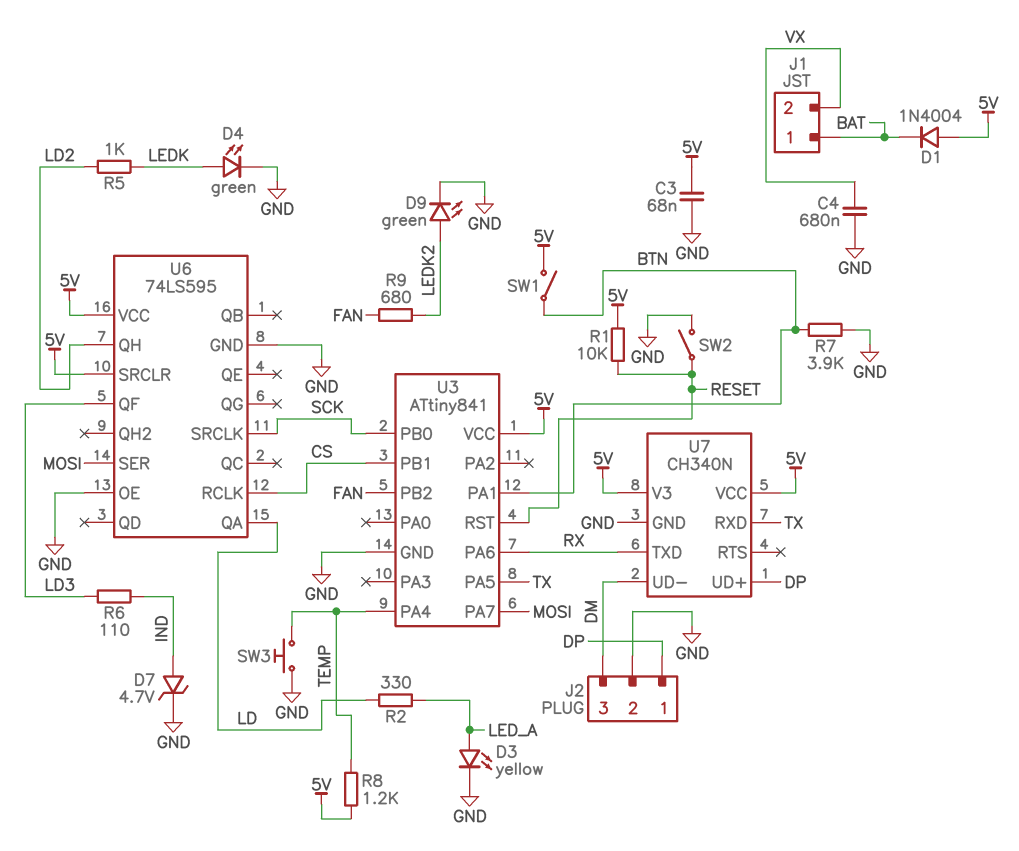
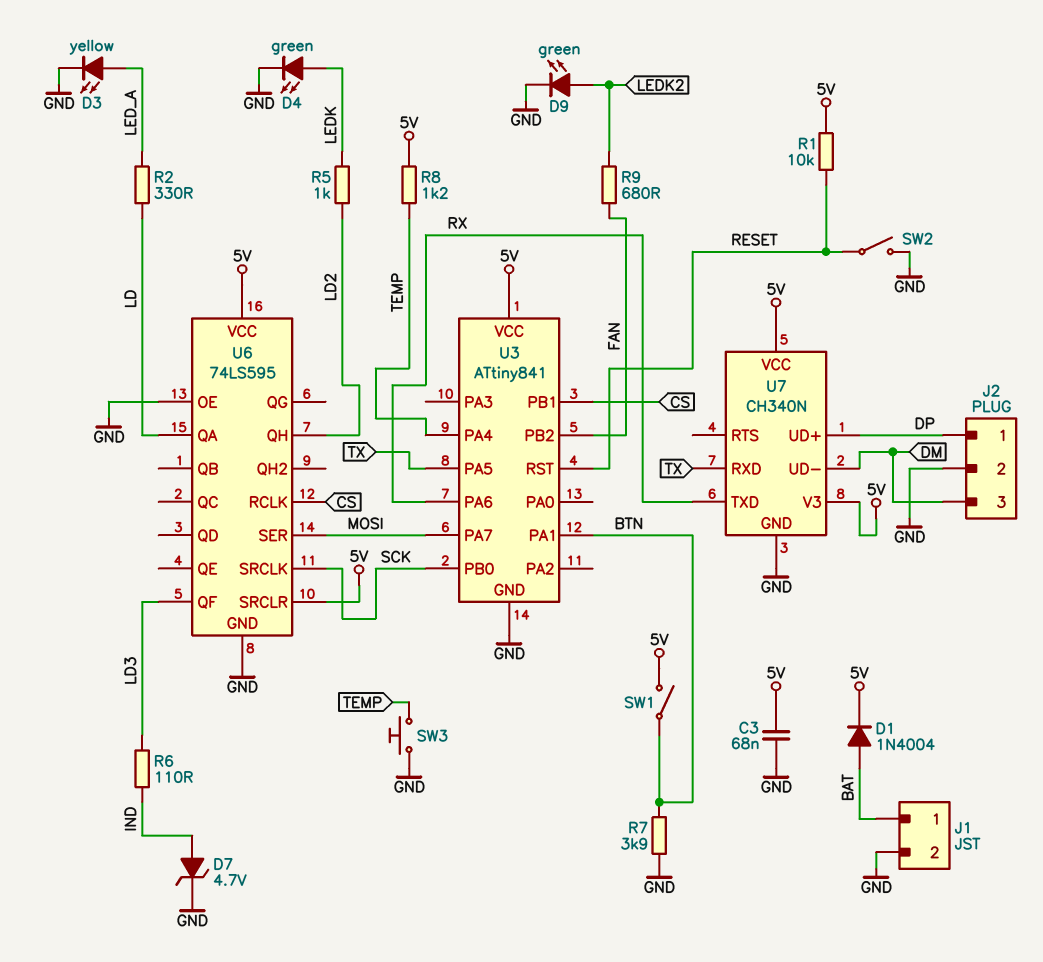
C4: 680nF (GND, VX) -> none
D1: diode 1N4004 (A 5V, K BAT) -> diode 1N4004 (A BAT, K 5V)
J1 pin 2: VX -> GND

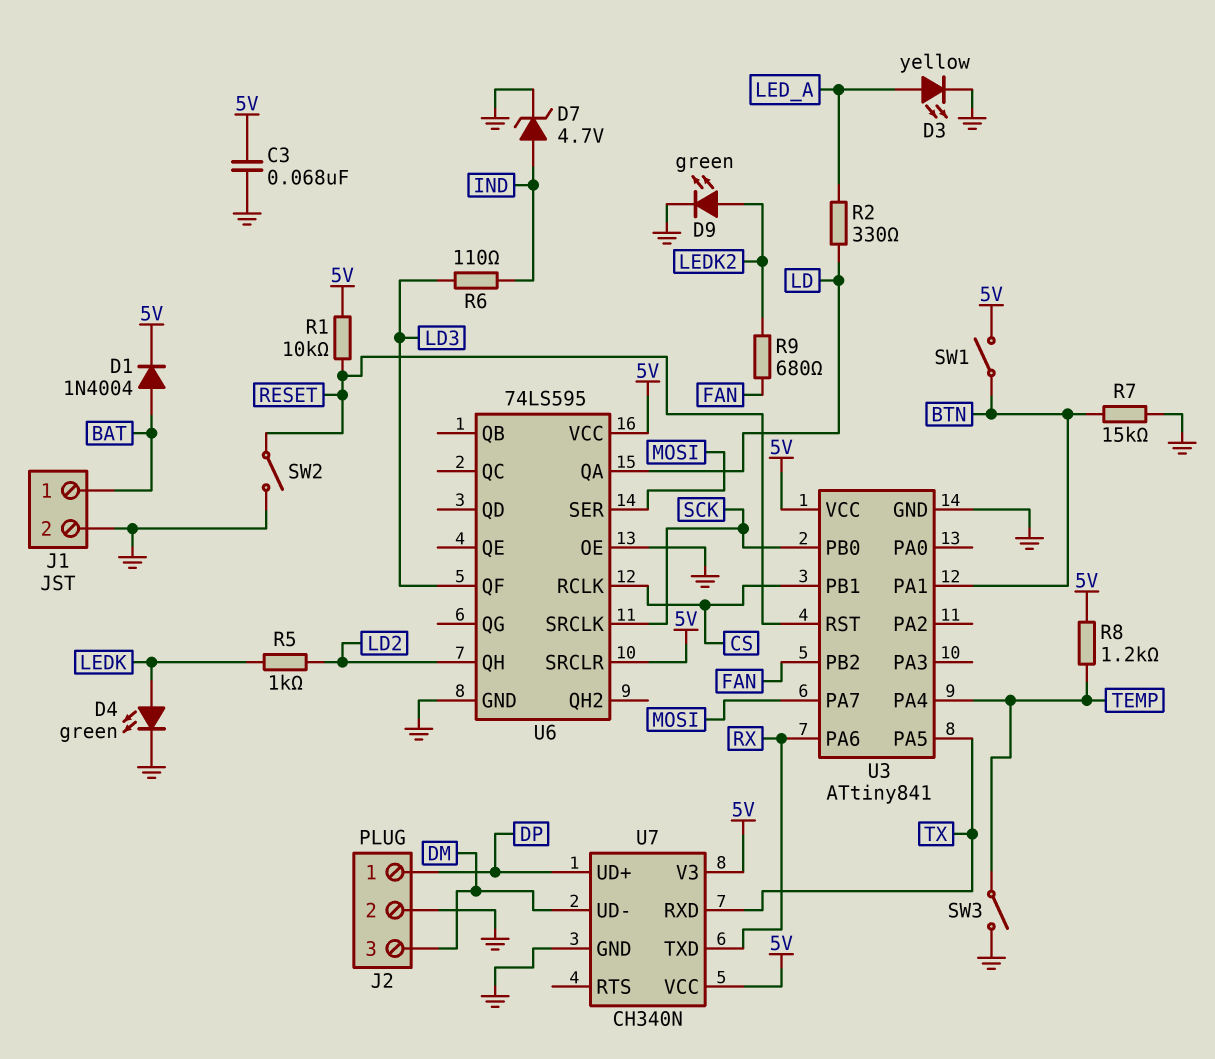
R7: 3.9k (BTN, GND) -> 15k (BTN, GND)
SW3: button (GND, TEMP) -> switch (GND, TEMP)

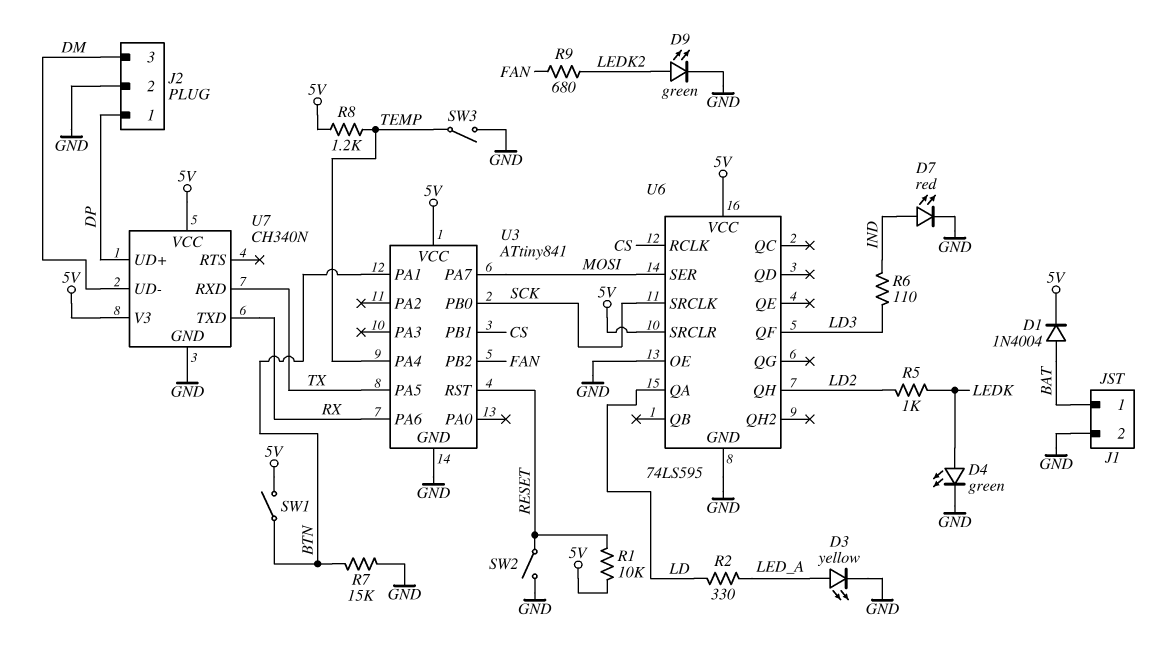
C3: 68nF (5V, GND) -> none
D7: zener 4.7V (A IND, K GND) -> LED red (A IND, K GND)

